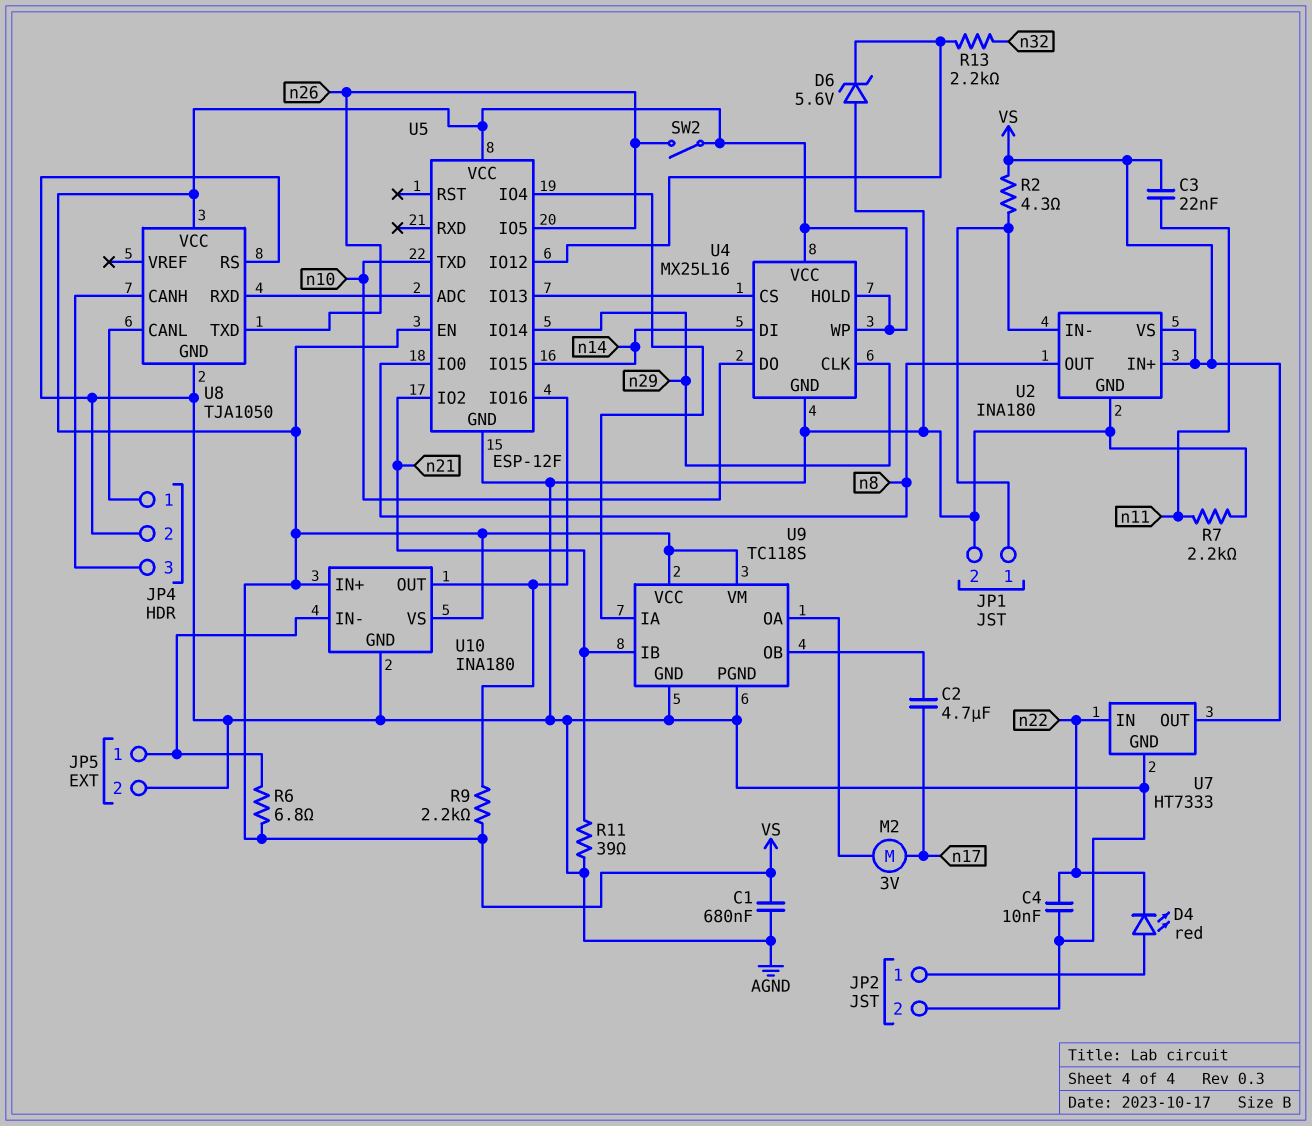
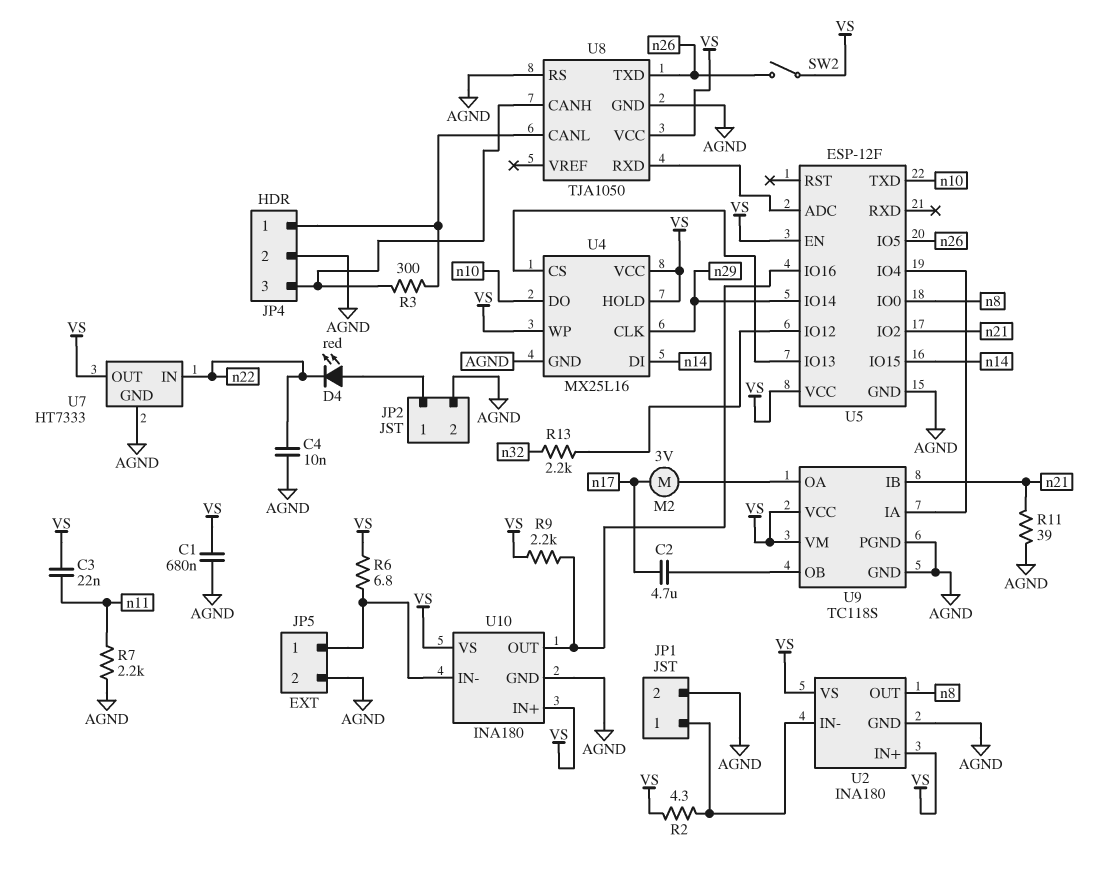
D6: zener 5.6V (A AGND, K U5/IO12) -> none
R3: none -> 300 (JP4/1, JP4/3)

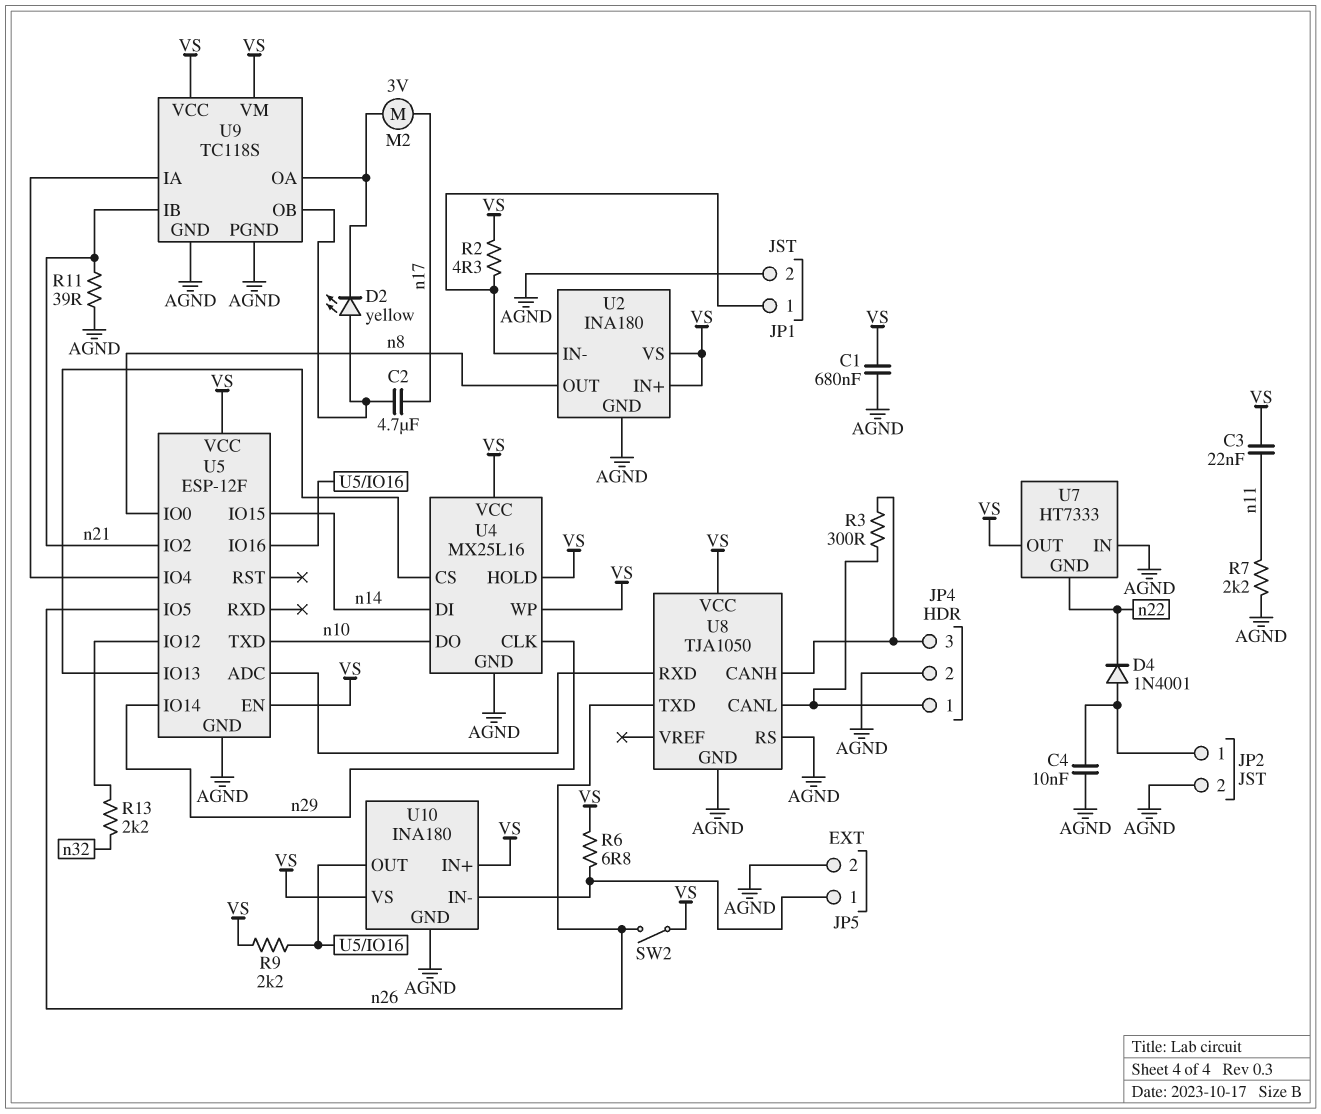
C4: 10nF (AGND, n22) -> 10nF (AGND, JP2/1)
D2: none -> LED yellow (A U9/OB, K U9/OA)
D4: LED red (A JP2/1, K n22) -> diode 1N4001 (A JP2/1, K n22)
U7 pin GND: AGND -> n22
U7 pin IN: n22 -> AGND

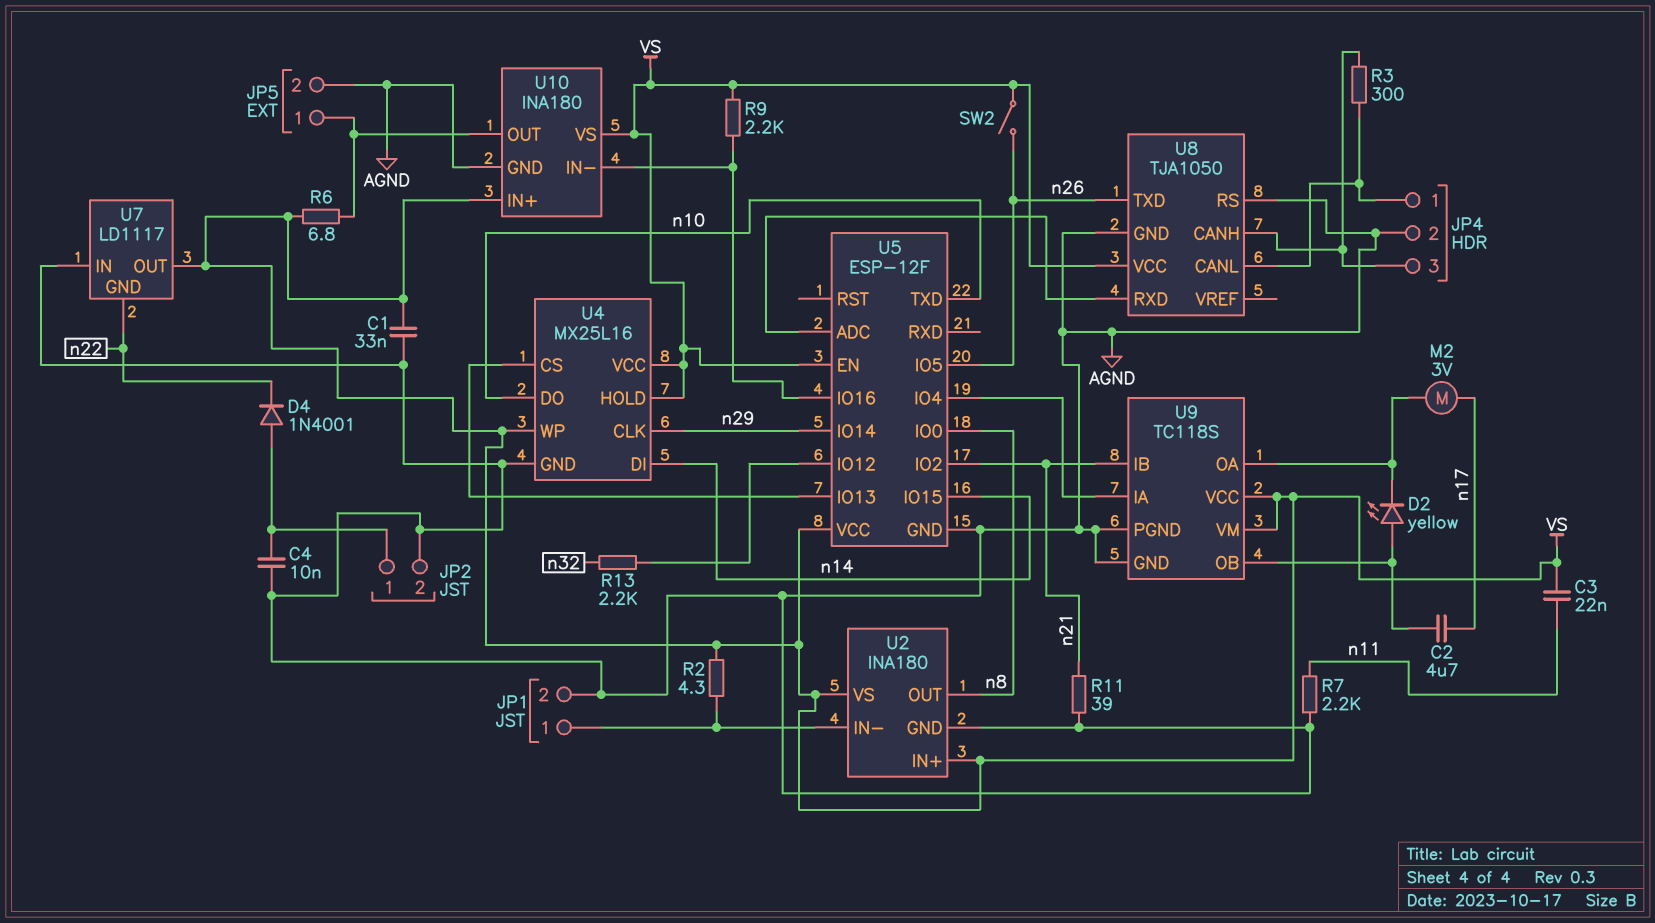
C1: 680nF (AGND, VS) -> 33nF (AGND, VS)
U7: HT7333 -> LD1117
U10 pin IN-: JP5/1 -> U5/IO16
U10 pin OUT: U5/IO16 -> JP5/1

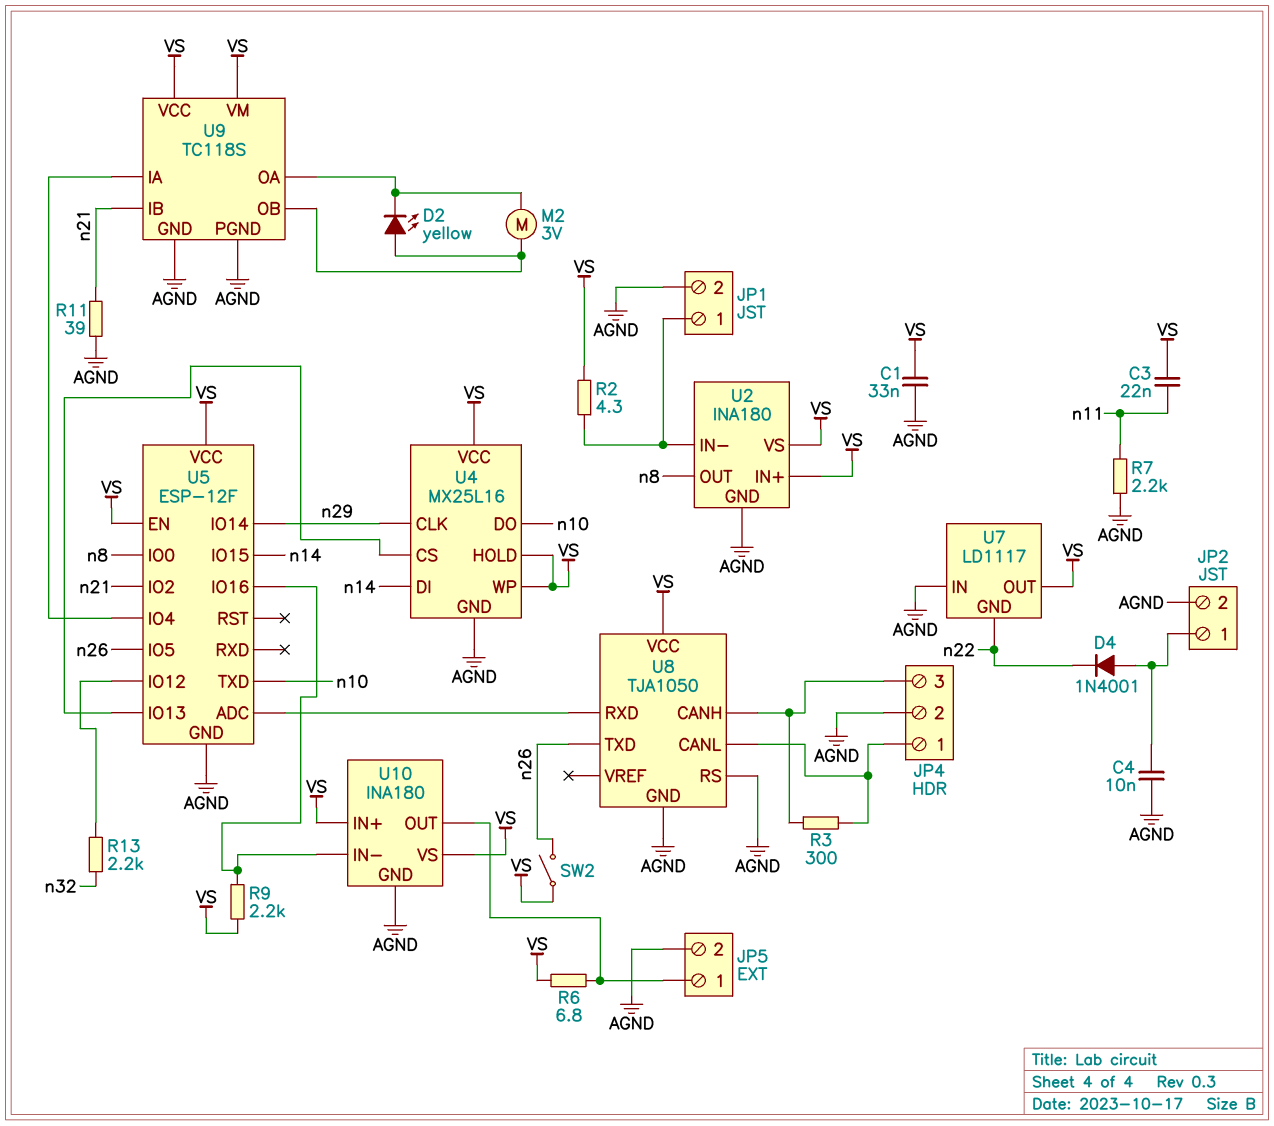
C2: 4.7uF (U9/OB, n17) -> none
M2: motor 3V (U9/OA, n17) -> motor 3V (U9/OA, U9/OB)

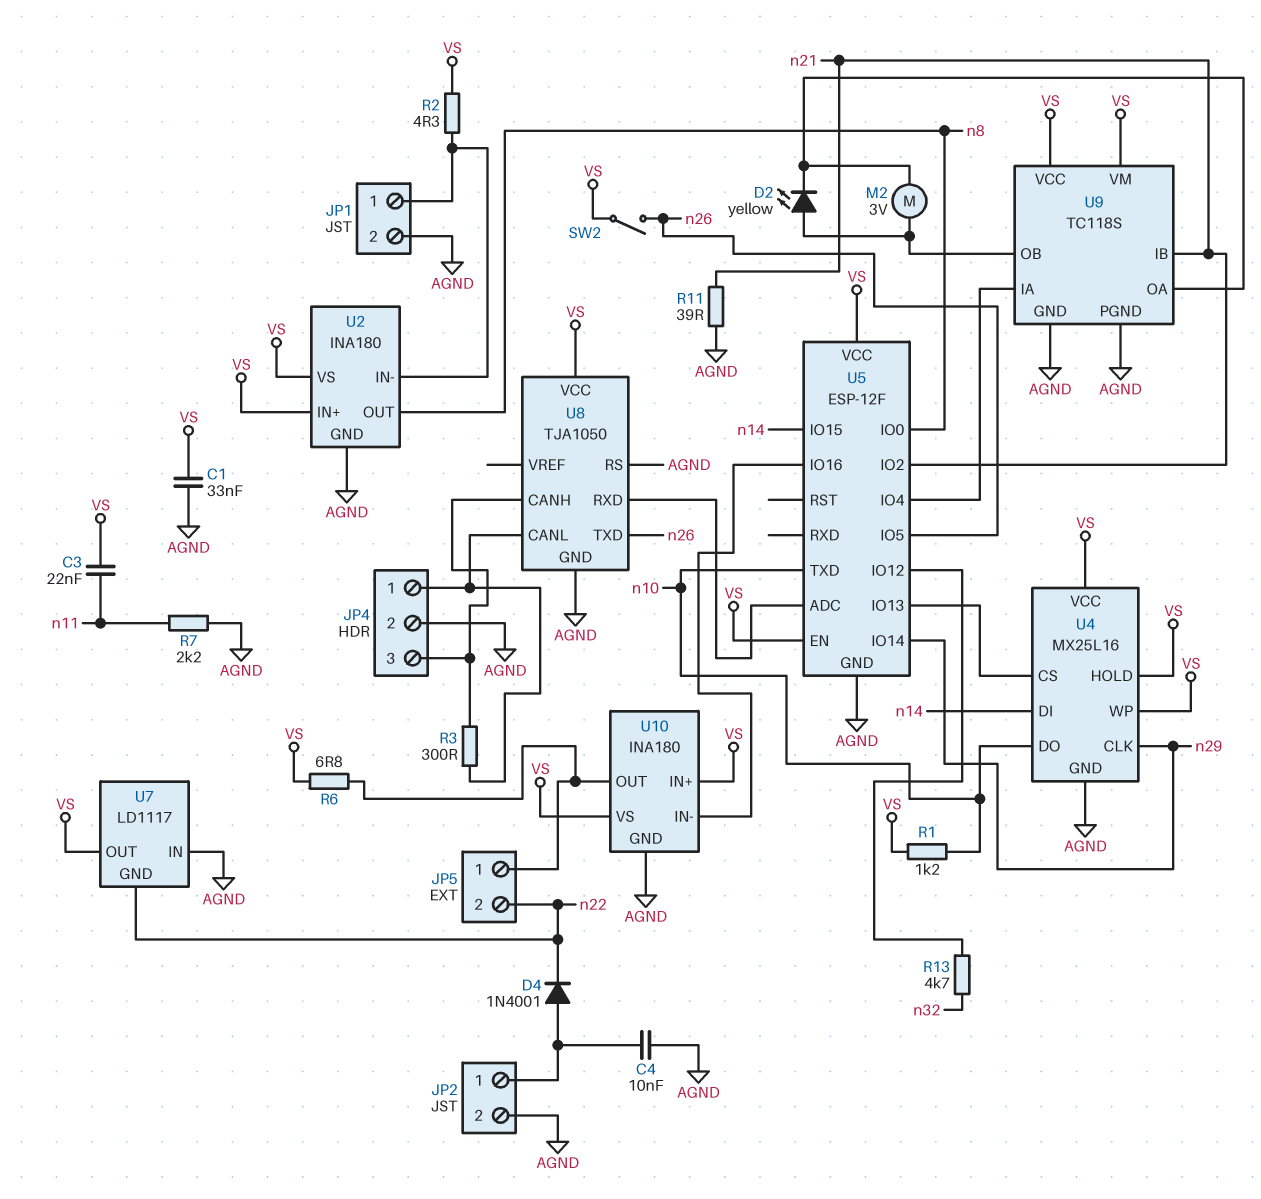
JP5 pin 2: AGND -> n22
R1: none -> 1.2k (VS, n10)
R9: 2.2k (U5/IO16, VS) -> none
R13: 2.2k (U5/IO12, n32) -> 4.7k (U5/IO12, n32)

